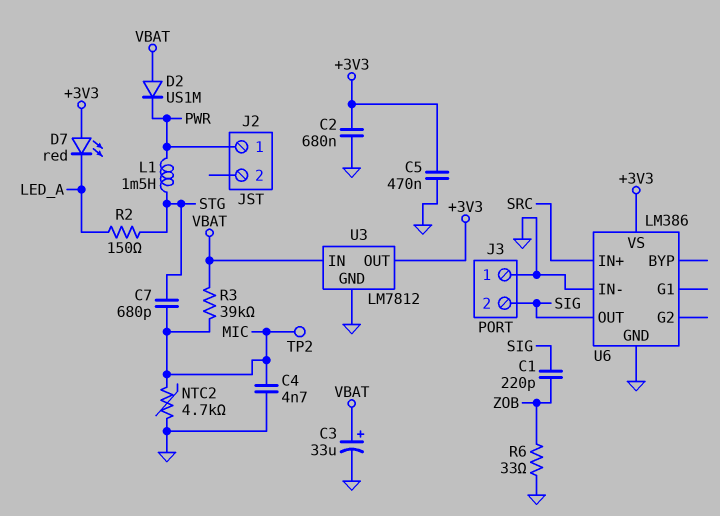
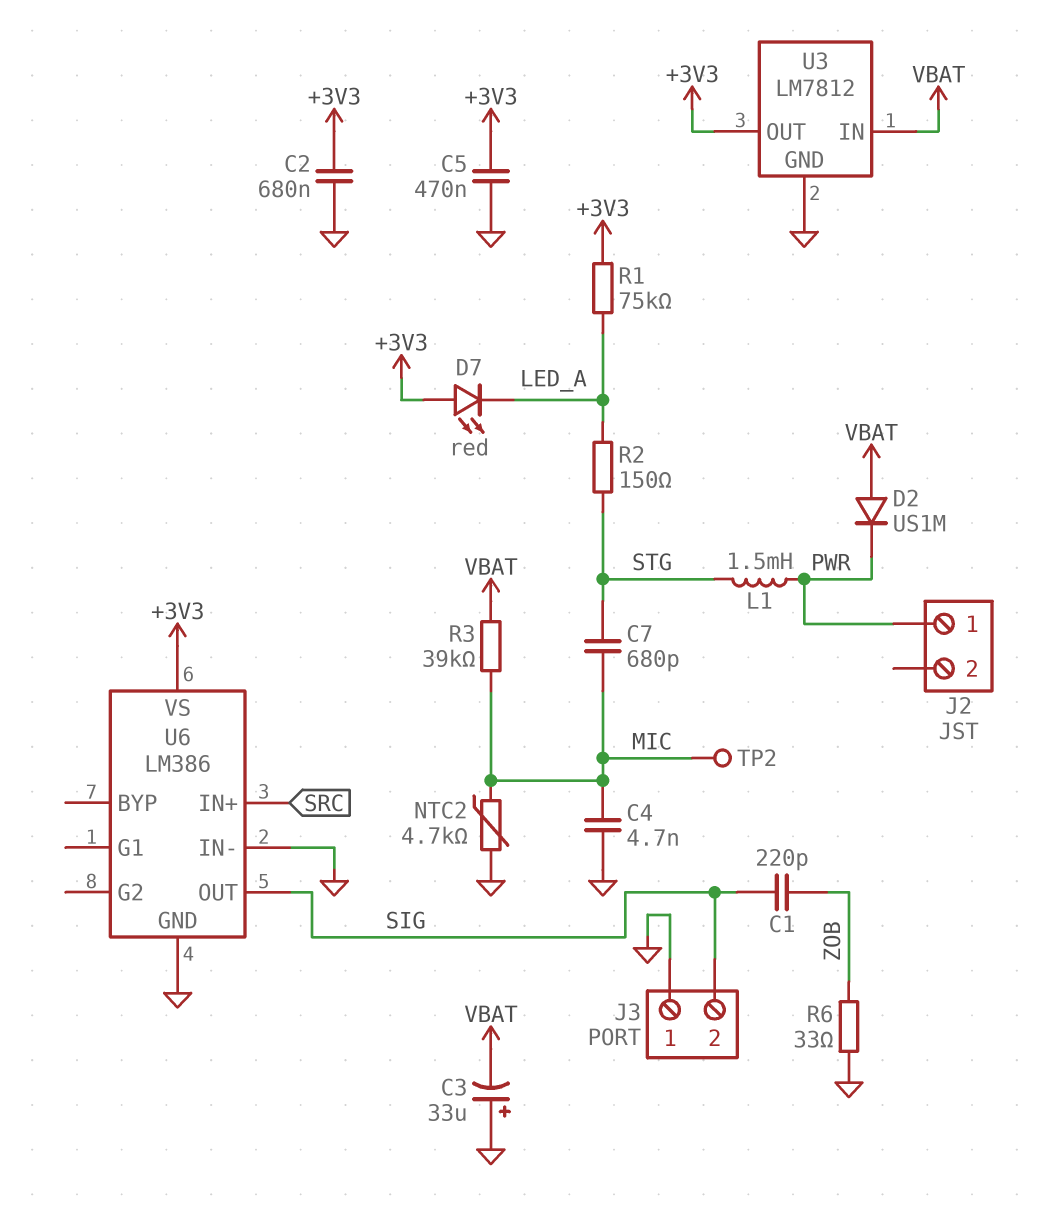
C3: 33uF (plus VBAT, minus GND) -> 33uF (plus GND, minus VBAT)
R1: none -> 75k (+3V3, LED_A)

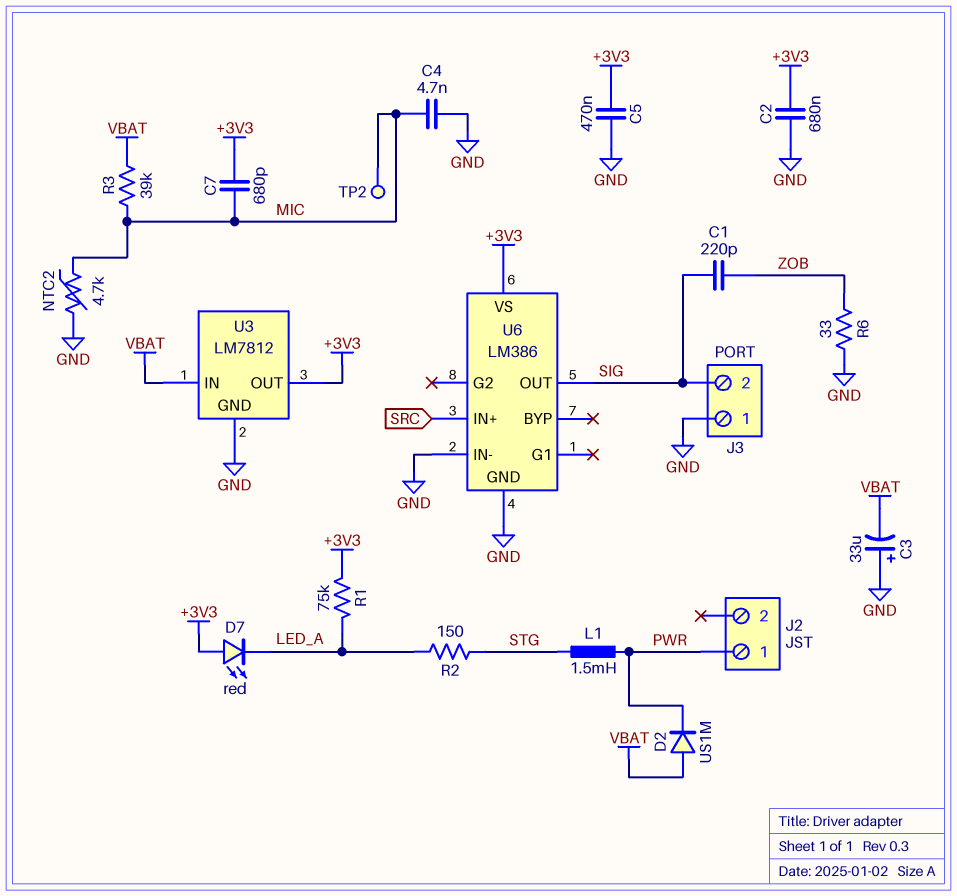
C7: 680pF (MIC, STG) -> 680pF (+3V3, MIC)

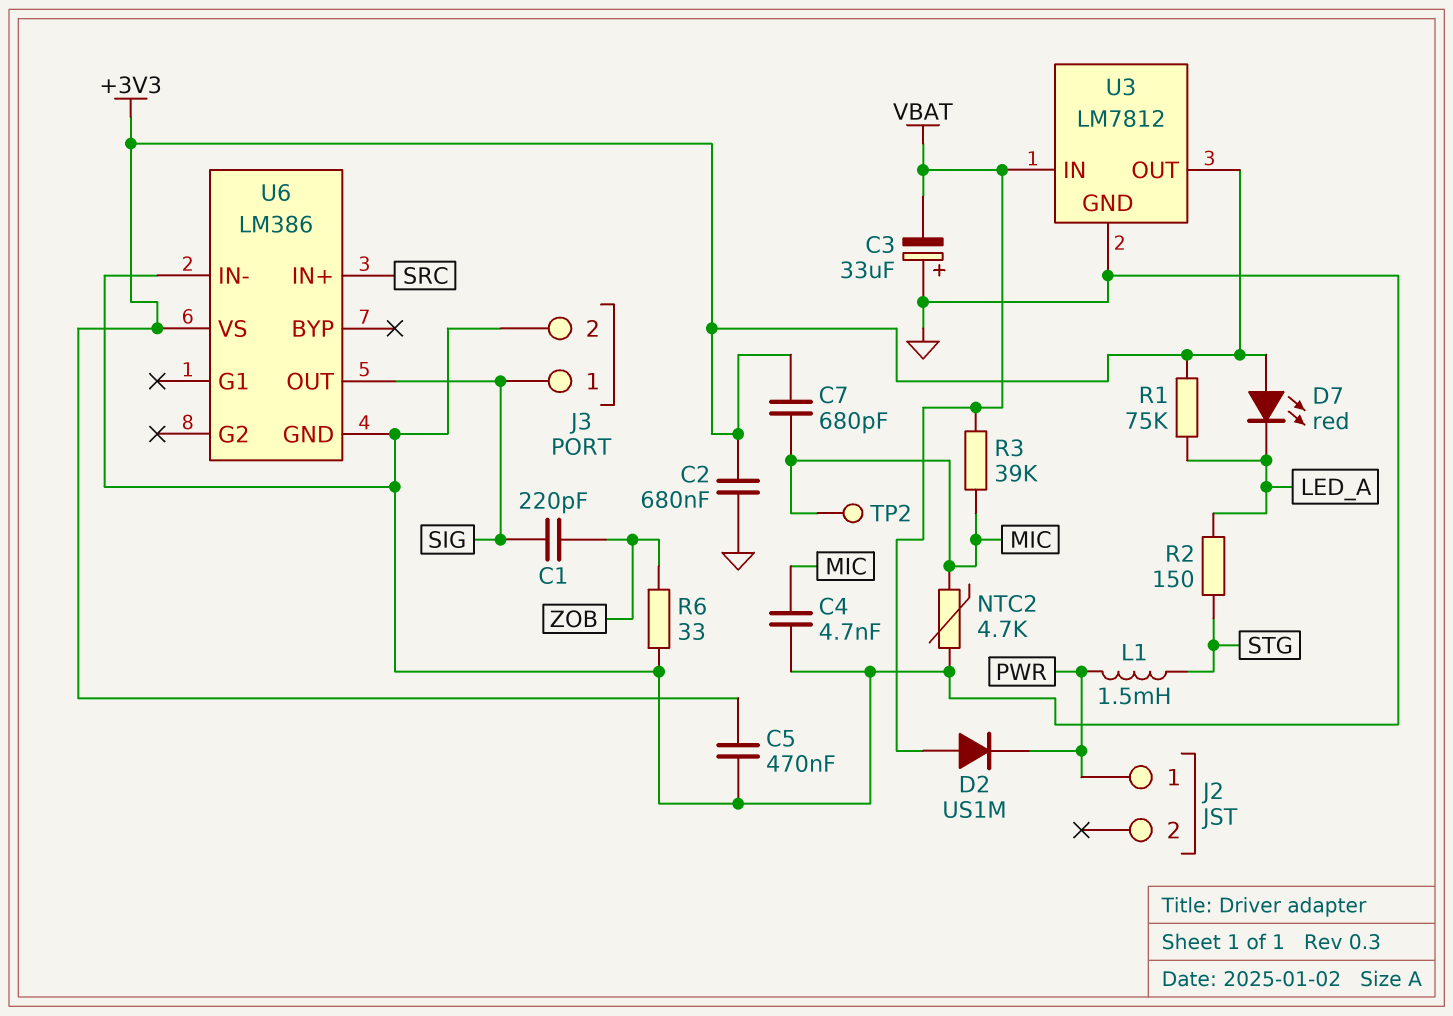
J3 pin 1: GND -> SIG
J3 pin 2: SIG -> GND

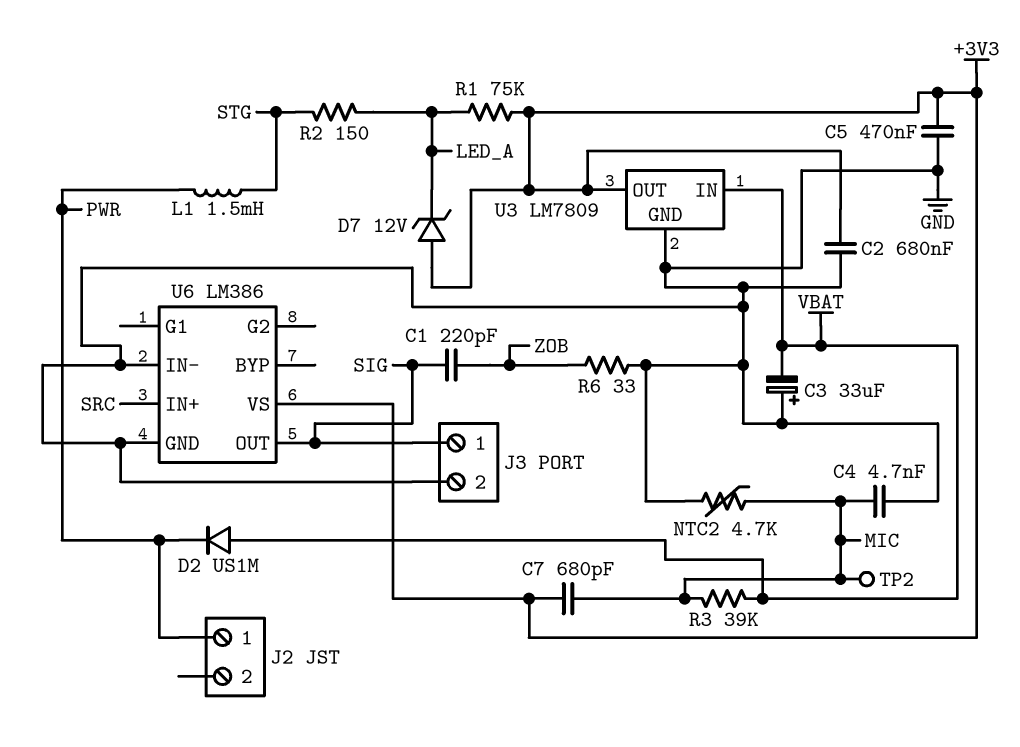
D7: LED red (A +3V3, K LED_A) -> zener 12V (A +3V3, K LED_A)
U3: LM7812 -> LM7809

